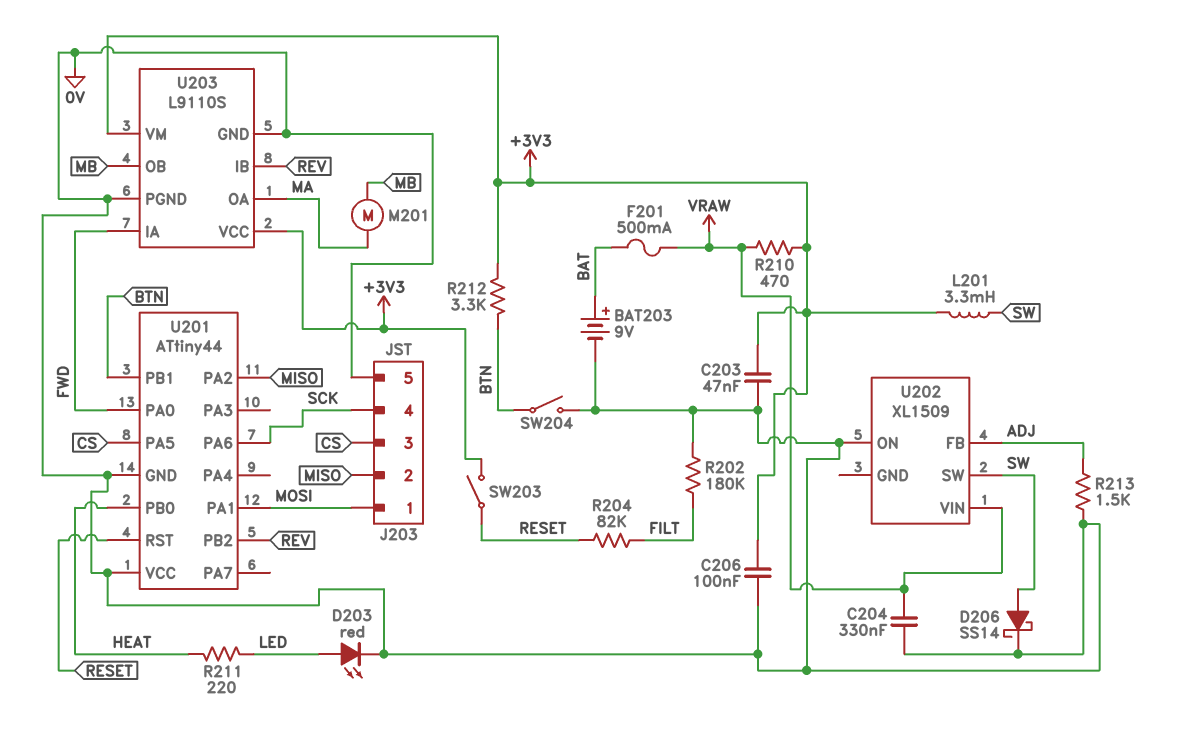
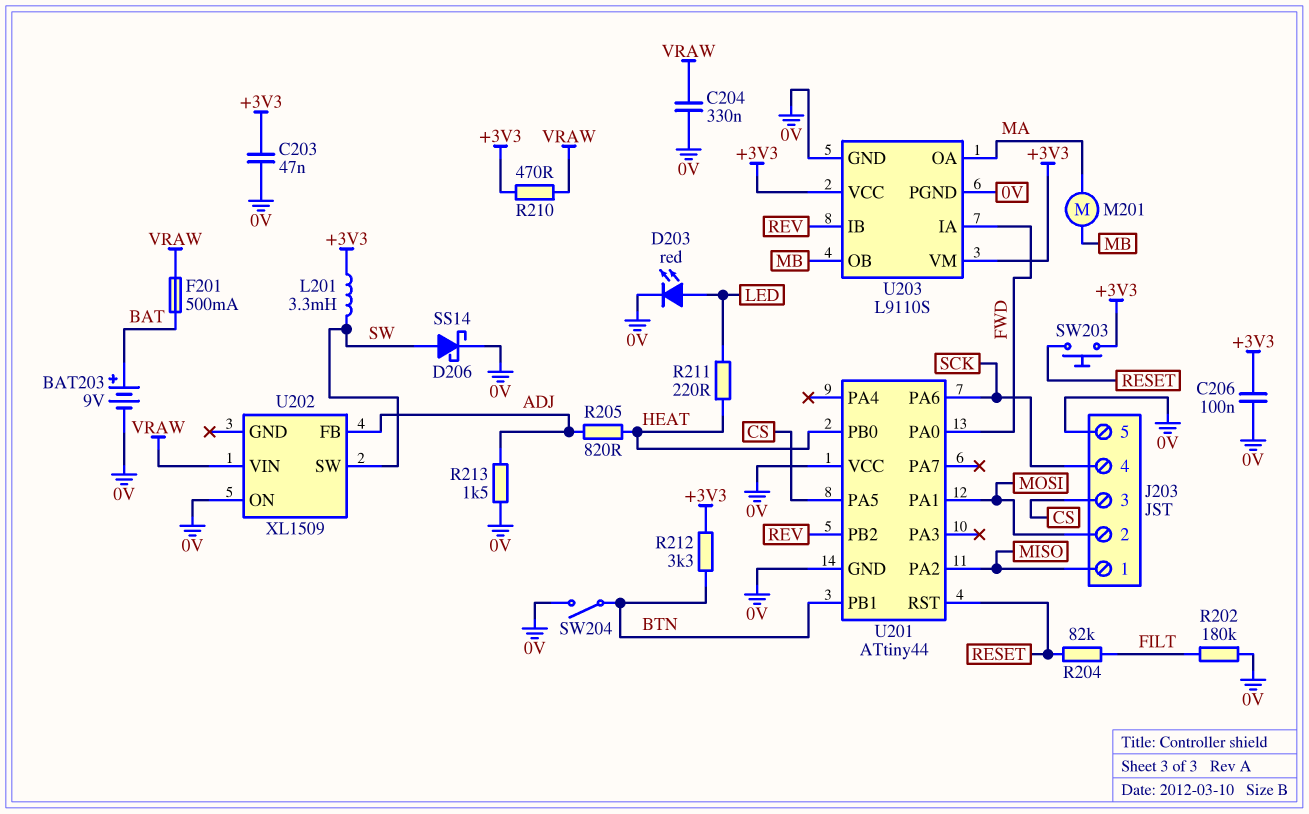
J203 pin 1: MOSI -> MISO
J203 pin 2: MISO -> MOSI
R205: none -> 820 (ADJ, HEAT)
SW203: switch (+3V3, RESET) -> button (+3V3, RESET)

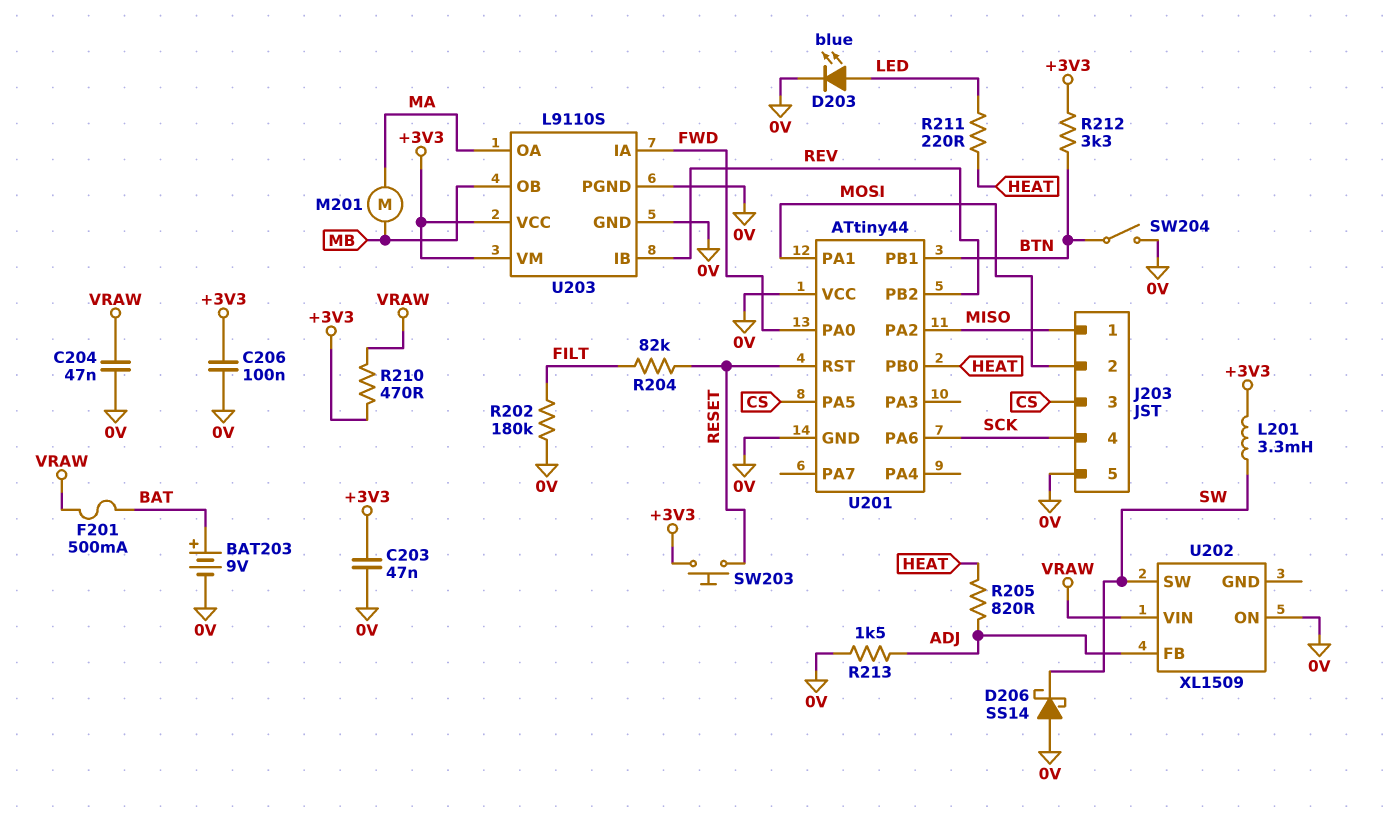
C204: 330nF (0V, VRAW) -> 47nF (0V, VRAW)
D203: LED red (A LED, K 0V) -> LED blue (A LED, K 0V)
D206: schottky SS14 (A SW, K 0V) -> schottky SS14 (A 0V, K SW)

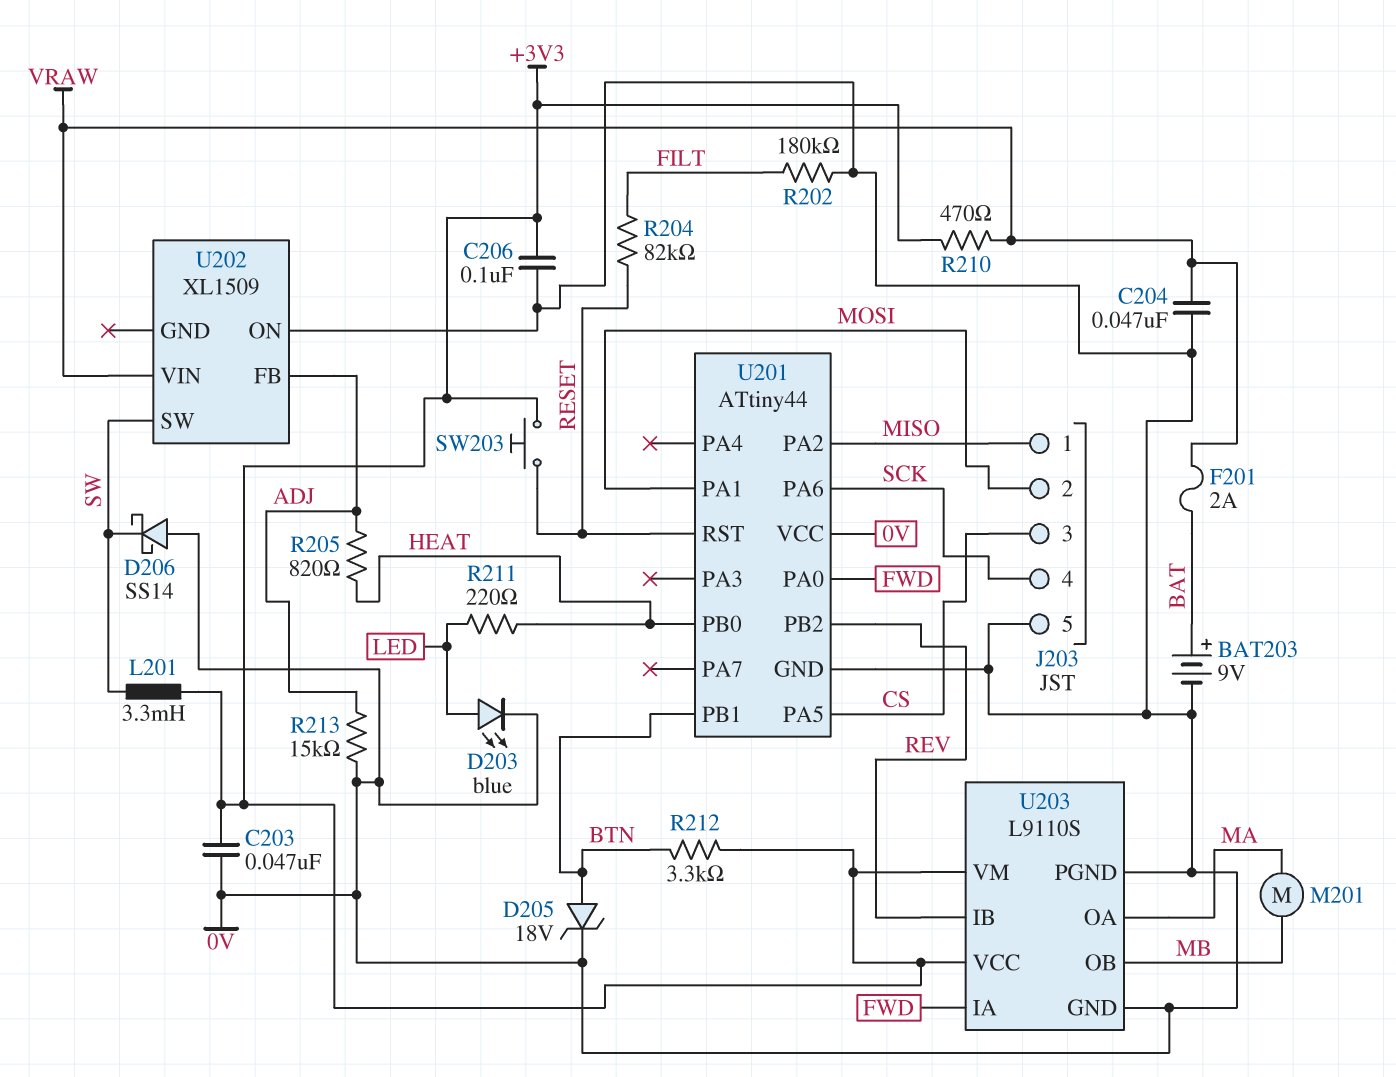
D205: none -> zener 18V (A BTN, K 0V)
F201: 500mA (BAT, VRAW) -> 2A (BAT, VRAW)
R213: 1.5k (0V, ADJ) -> 15k (0V, ADJ)
SW204: switch (0V, BTN) -> none

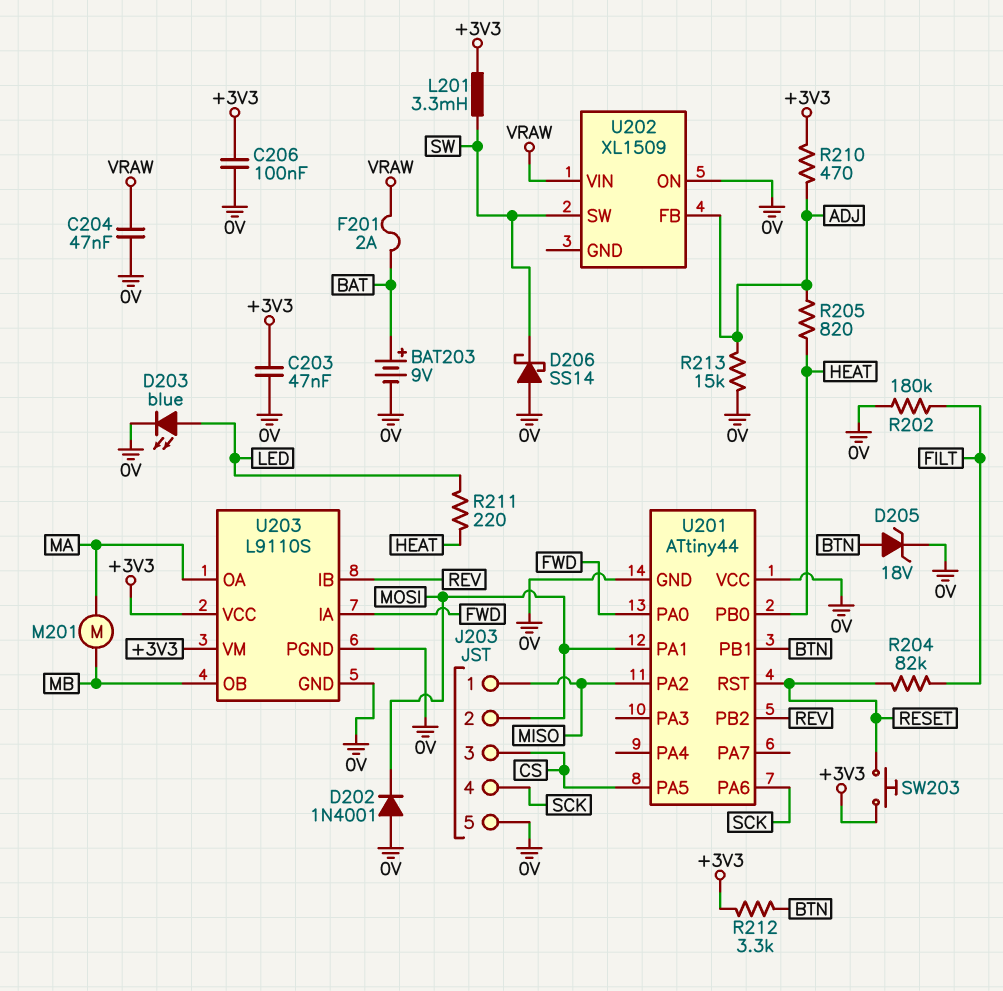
D202: none -> diode 1N4001 (A 0V, K MOSI)
R210: 470 (+3V3, VRAW) -> 470 (+3V3, ADJ)

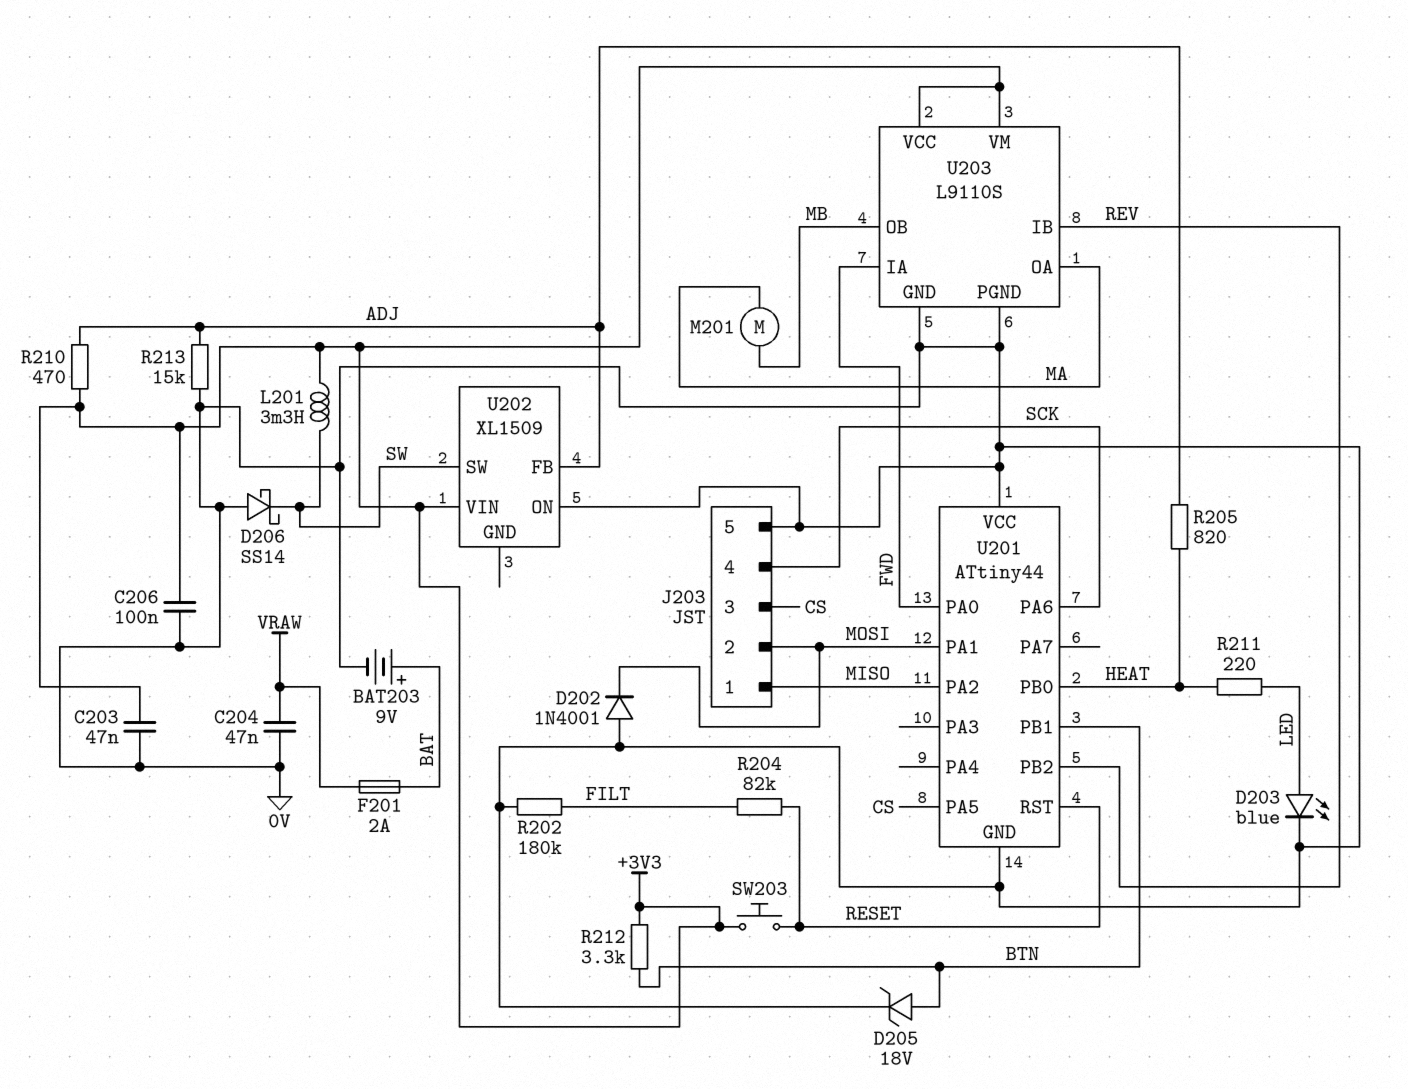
U202 pin VIN: VRAW -> +3V3

